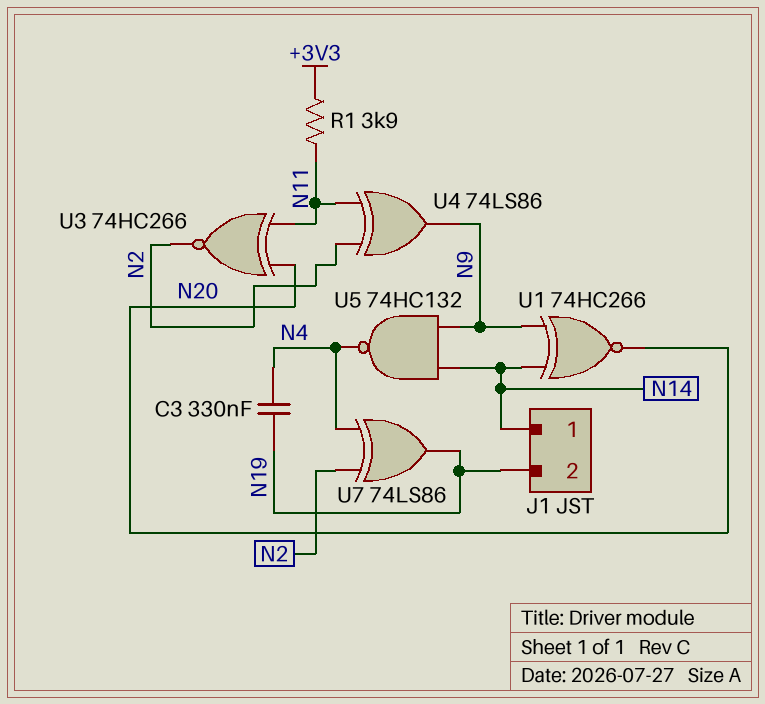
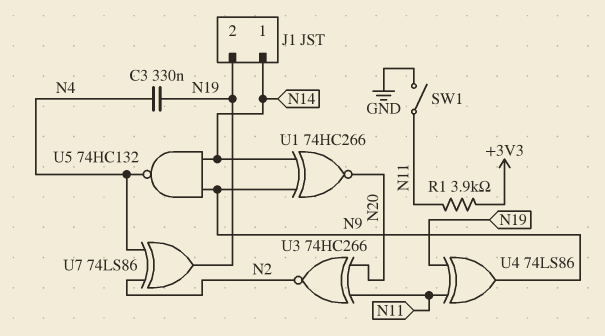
SW1: none -> switch (GND, N11)
U4: XOR 74LS86 (in N2, in N11, out N9) -> XOR 74LS86 (in N11, in N19, out N9)

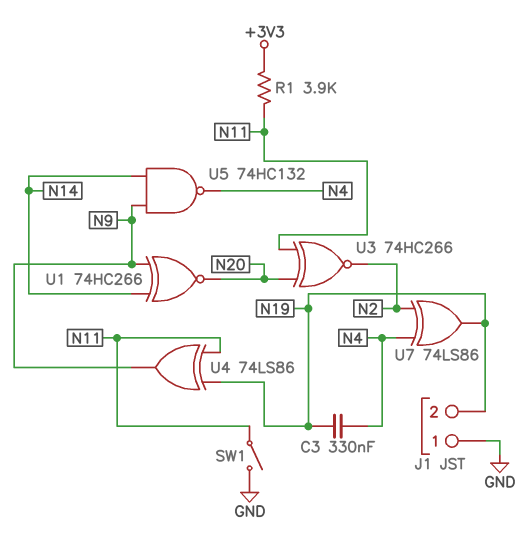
J1 pin 1: N14 -> GND

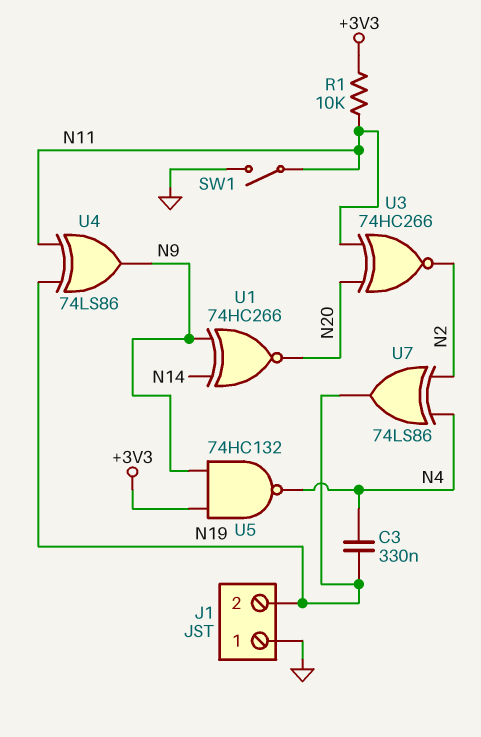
R1: 3.9k (+3V3, N11) -> 10k (+3V3, N11)
U5: NAND 74HC132 (in N9, in N14, out N4) -> NAND 74HC132 (in +3V3, in N9, out N4)

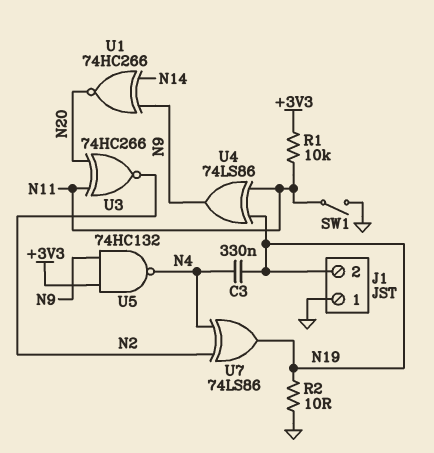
R2: none -> 10 (GND, N19)

